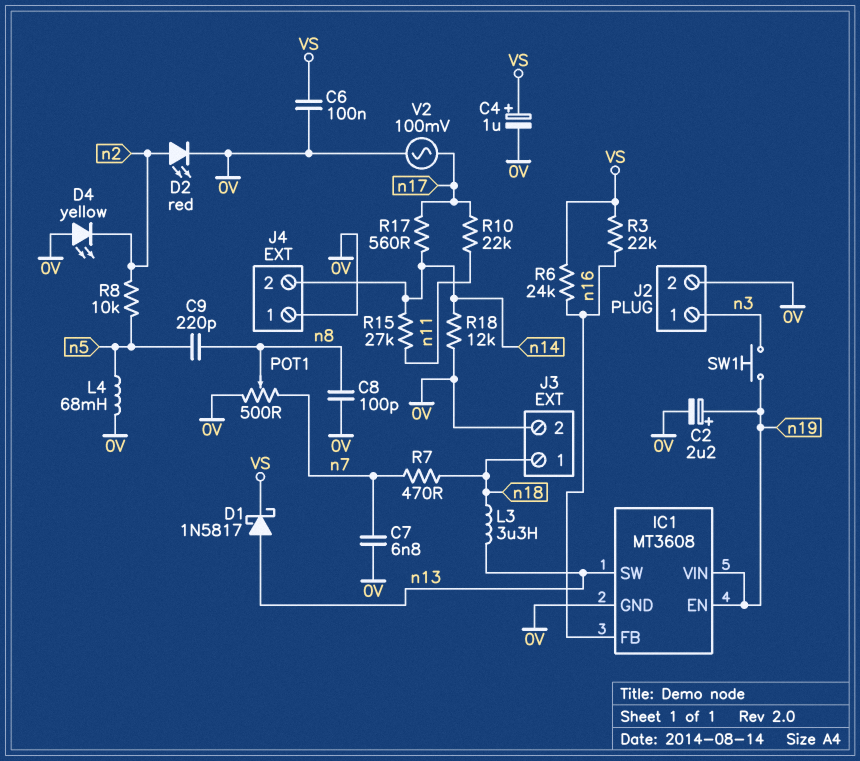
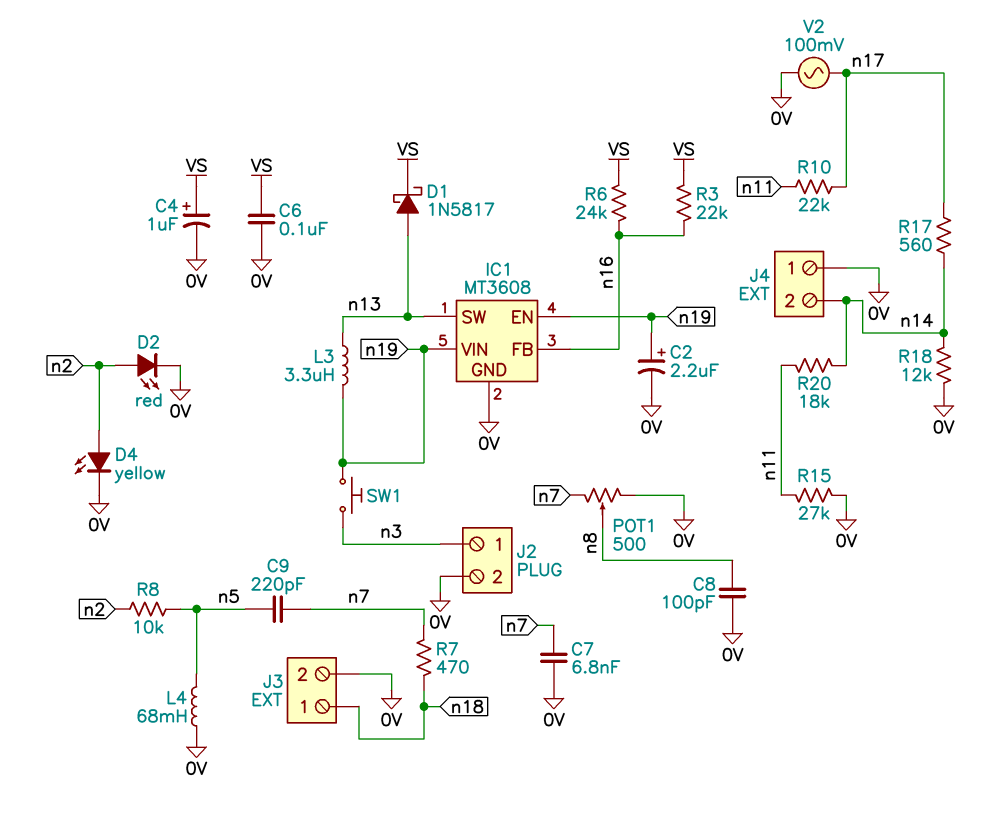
C9: 220pF (n5, n8) -> 220pF (n5, n7)
D4: LED yellow (A 0V, K n2) -> LED yellow (A n2, K 0V)
L3: 3.3uH (n13, n18) -> 3.3uH (n13, n19)
R15: 27k (n11, n14) -> 27k (0V, n11)
R20: none -> 18k (n11, n14)

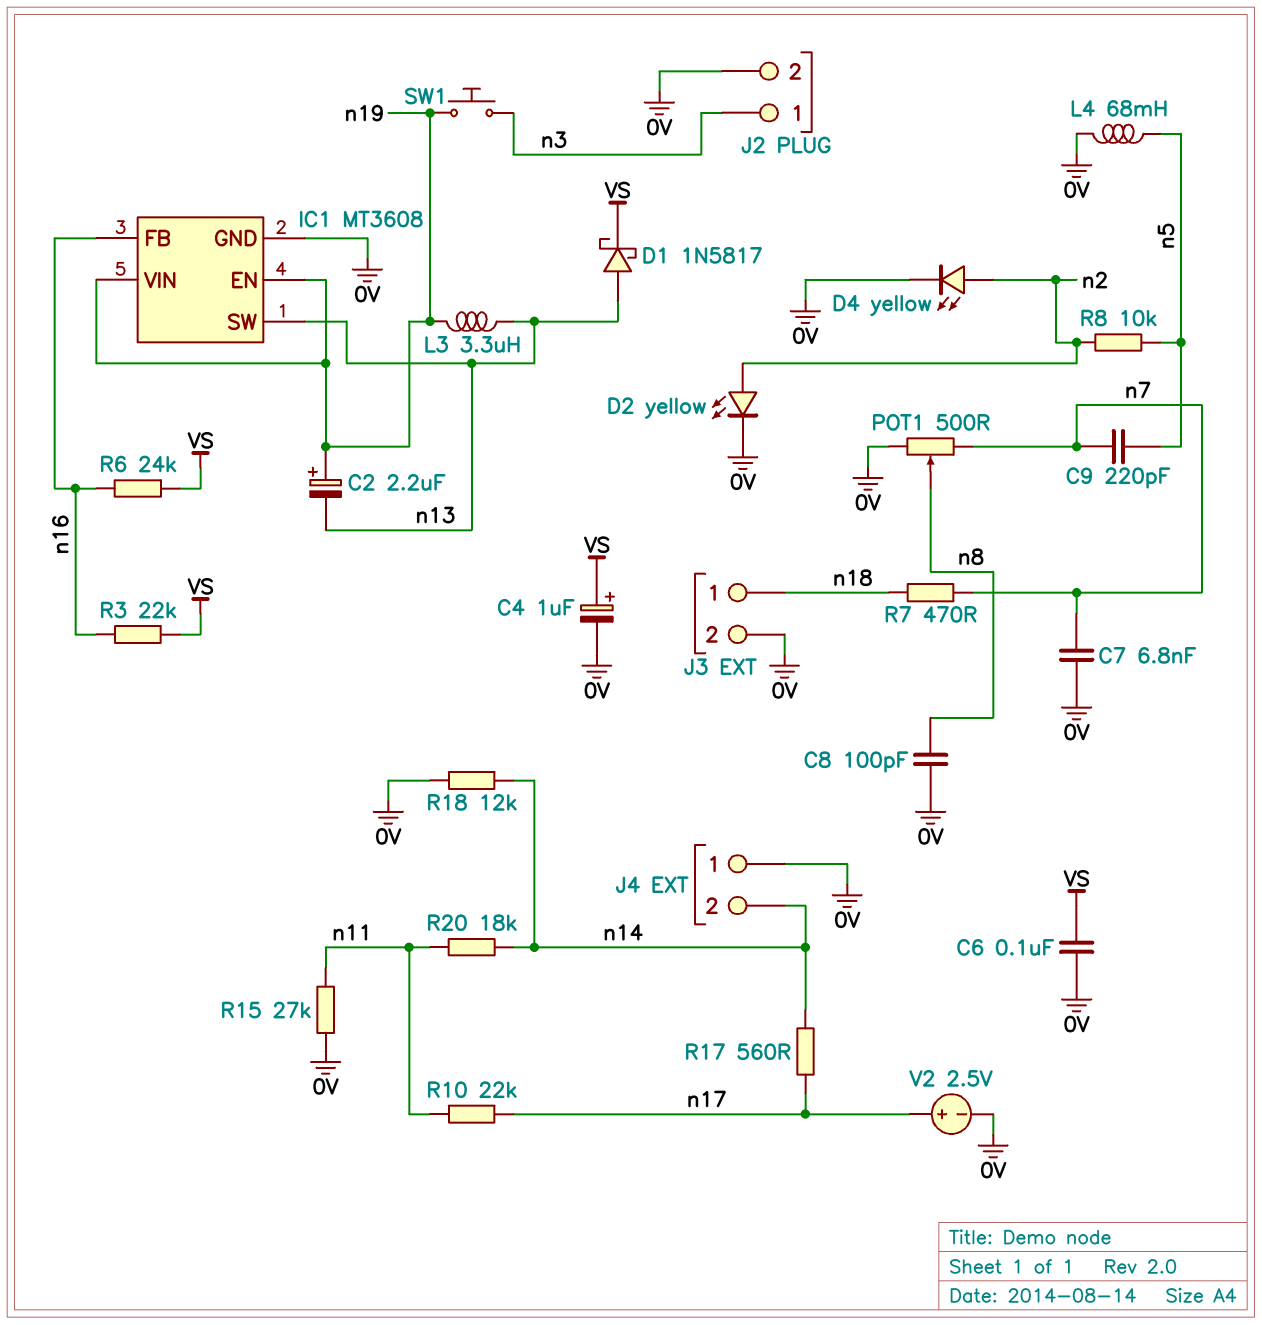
C2: 2.2uF (plus n19, minus 0V) -> 2.2uF (plus n19, minus n13)
D2: LED red (A n2, K 0V) -> LED yellow (A n2, K 0V)
V2: AC 100mV (0V, n17) -> 2.5V (plus n17, minus 0V)

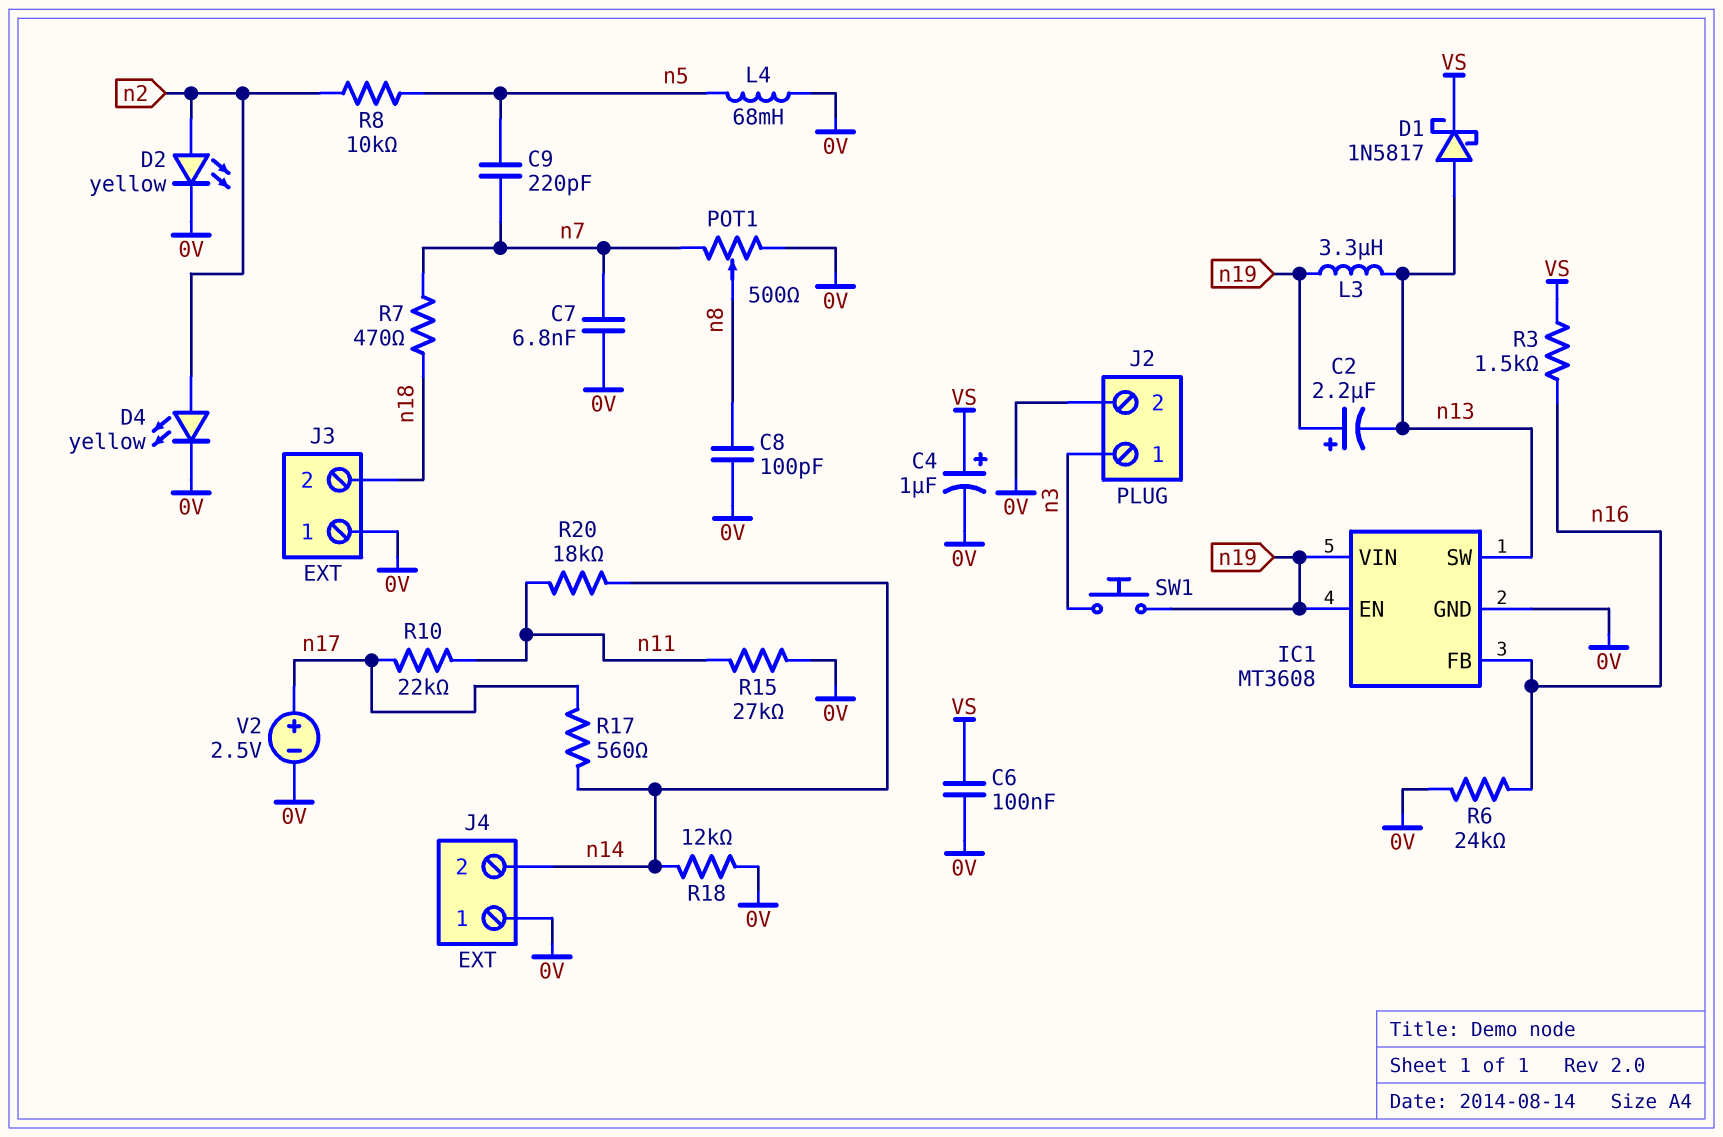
J3 pin 1: n18 -> 0V
J3 pin 2: 0V -> n18
R3: 22k (VS, n16) -> 1.5k (VS, n16)
R6: 24k (VS, n16) -> 24k (0V, n16)

